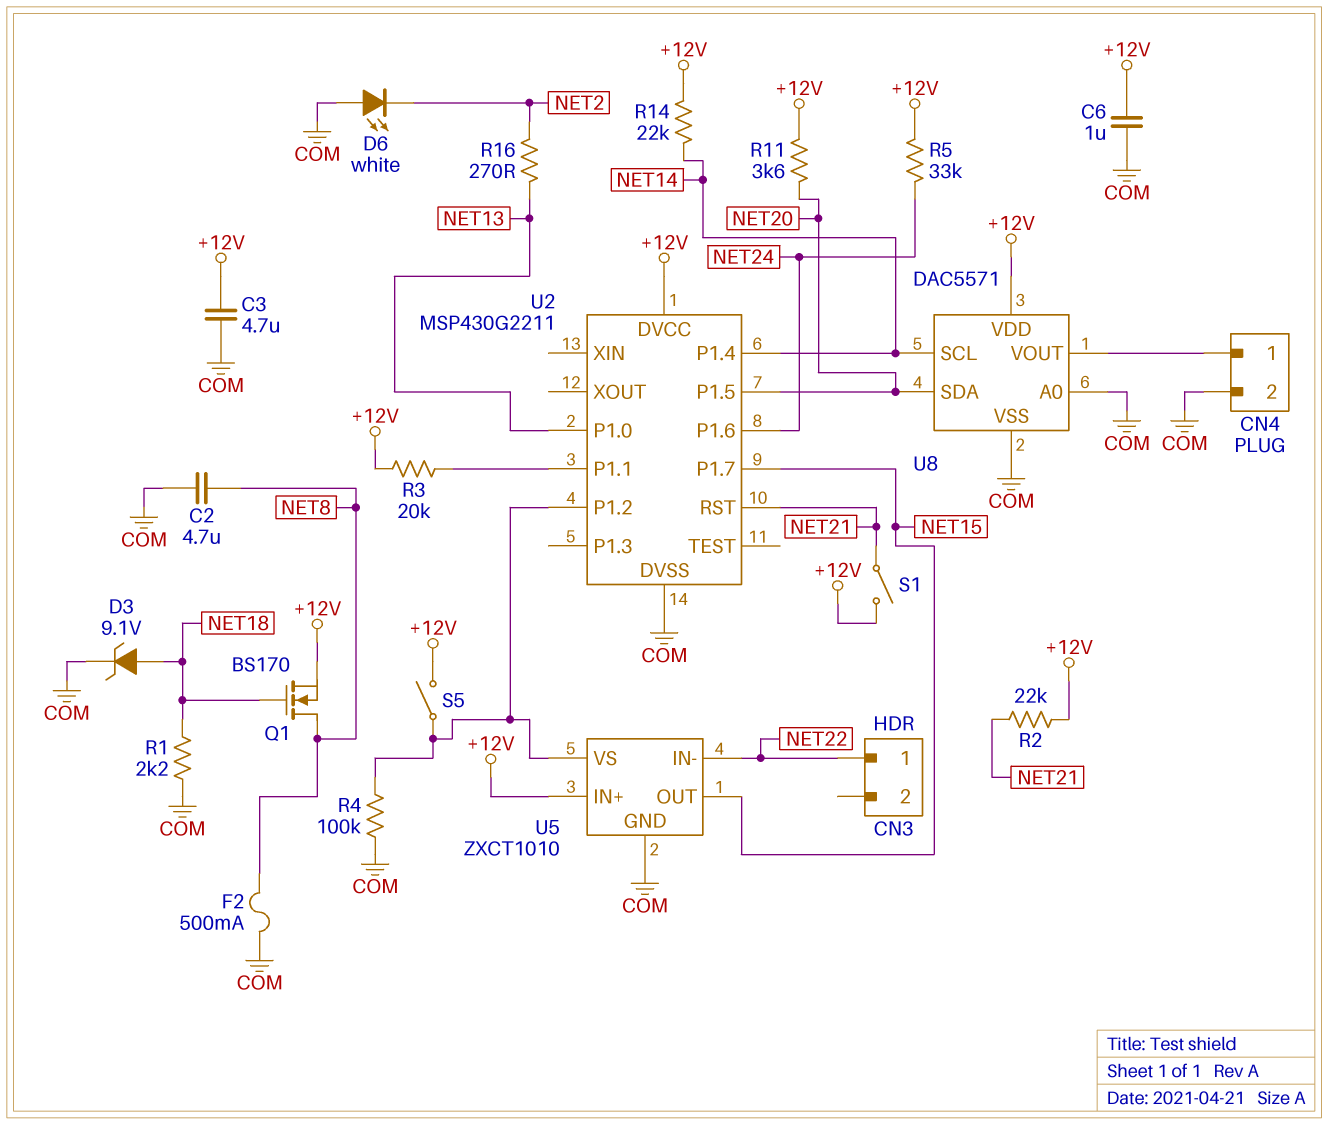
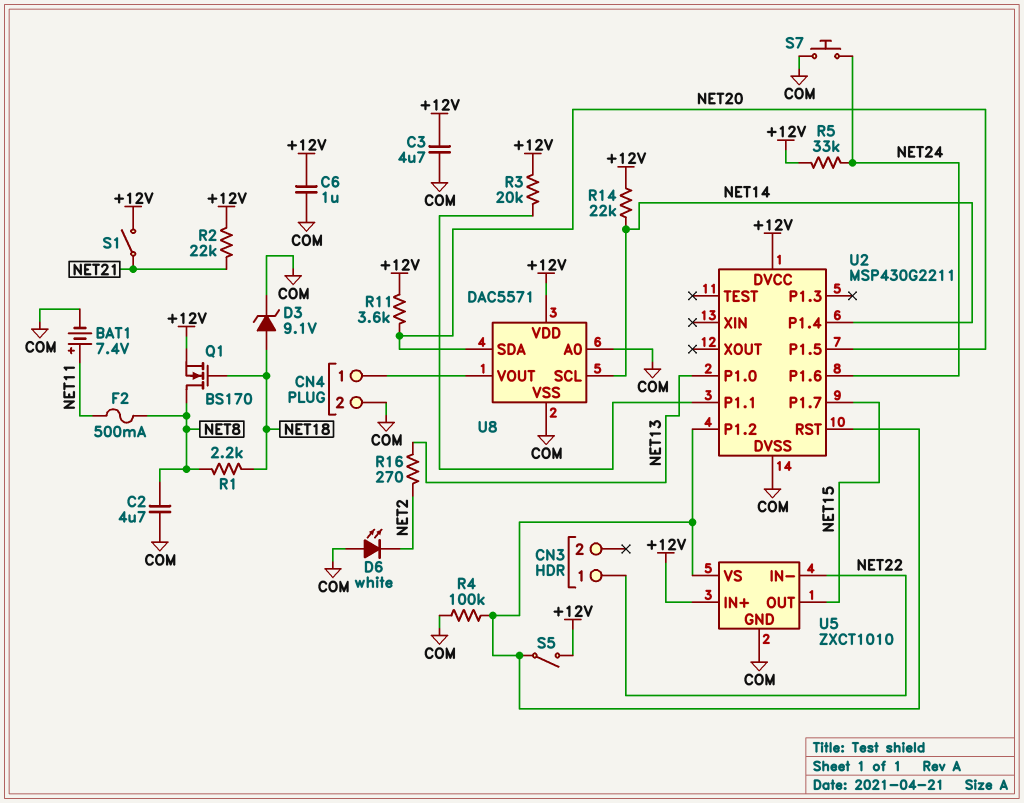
BAT1: none -> 7.4V (plus NET11, minus COM)
F2: 500mA (COM, NET8) -> 500mA (NET8, NET11)
R1: 2.2k (COM, NET18) -> 2.2k (NET8, NET18)
S7: none -> button (COM, NET24)
U2 pin RST: NET21 -> U2/P1.2

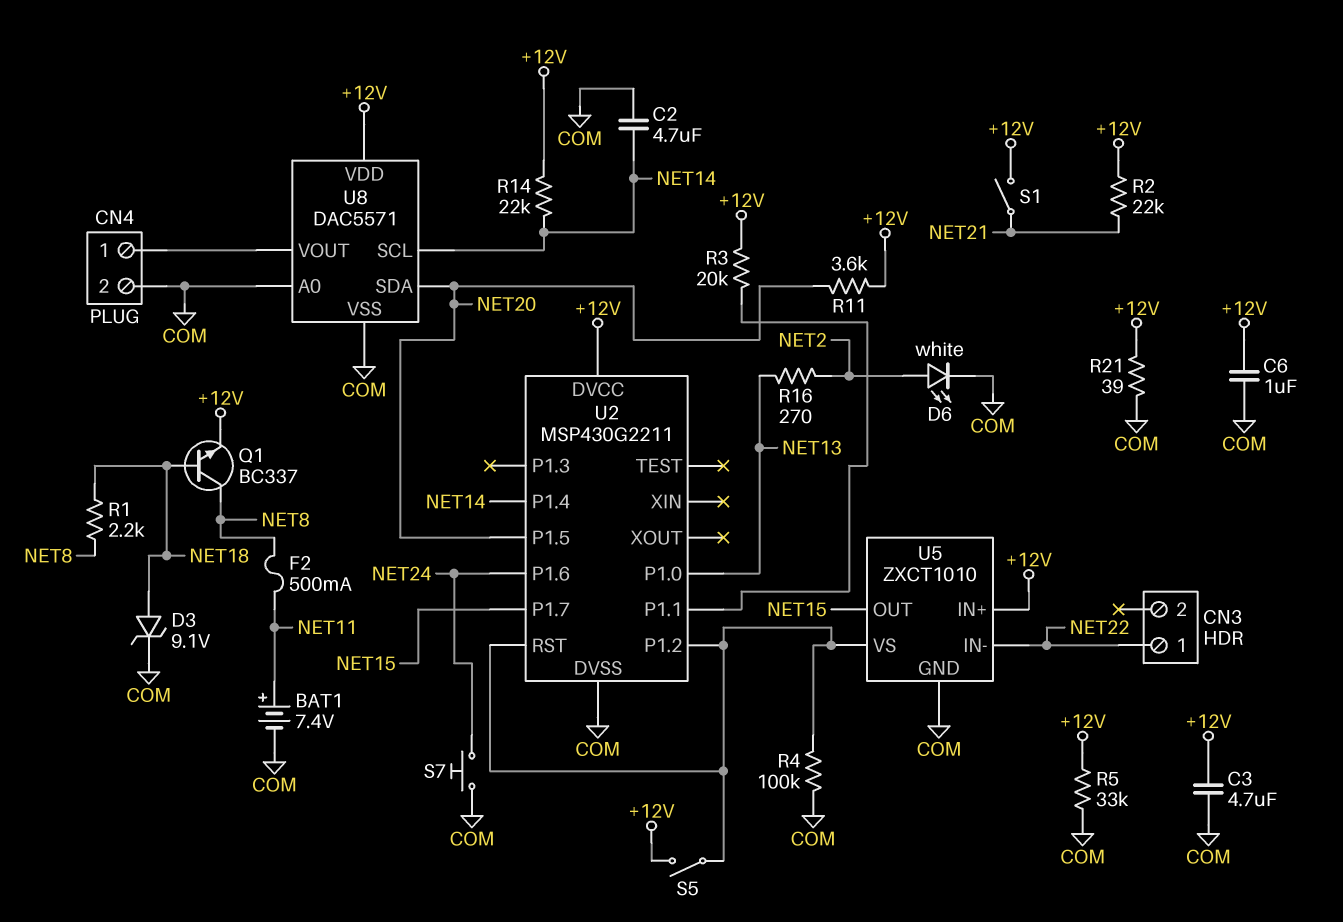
C2: 4.7uF (COM, NET8) -> 4.7uF (COM, NET14)
D6: LED white (A COM, K NET2) -> LED white (A NET2, K COM)
Q1: NMOS BS170 (G NET18, D NET8, S +12V) -> NPN BC337 (B NET18, C NET8, E +12V)
R5: 33k (+12V, NET24) -> 33k (+12V, COM)
R21: none -> 39 (+12V, COM)

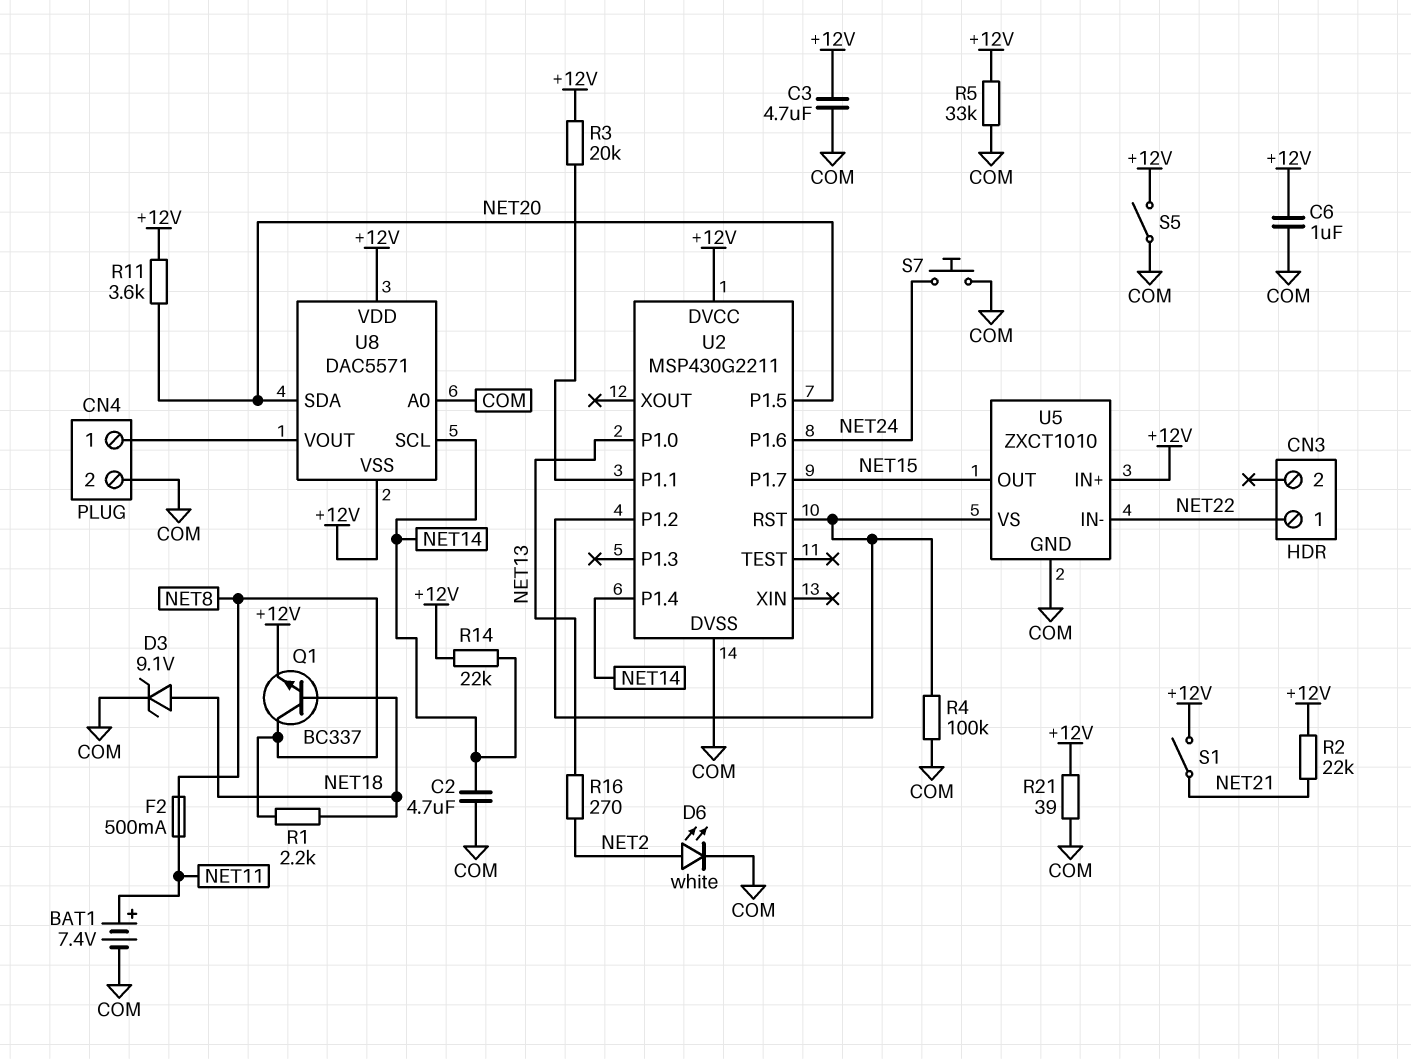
S5: switch (+12V, U2/P1.2) -> switch (+12V, COM)
U8 pin VSS: COM -> +12V

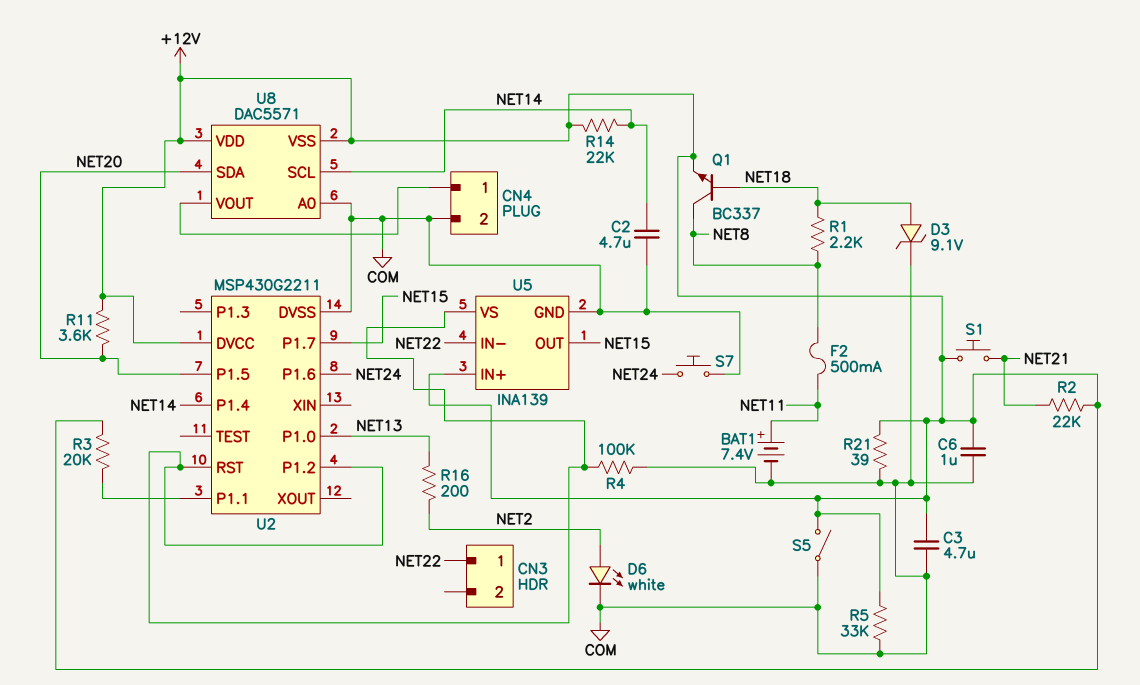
R16: 270 (NET2, NET13) -> 200 (NET2, NET13)
S1: switch (+12V, NET21) -> button (+12V, NET21)
U5: ZXCT1010 -> INA139

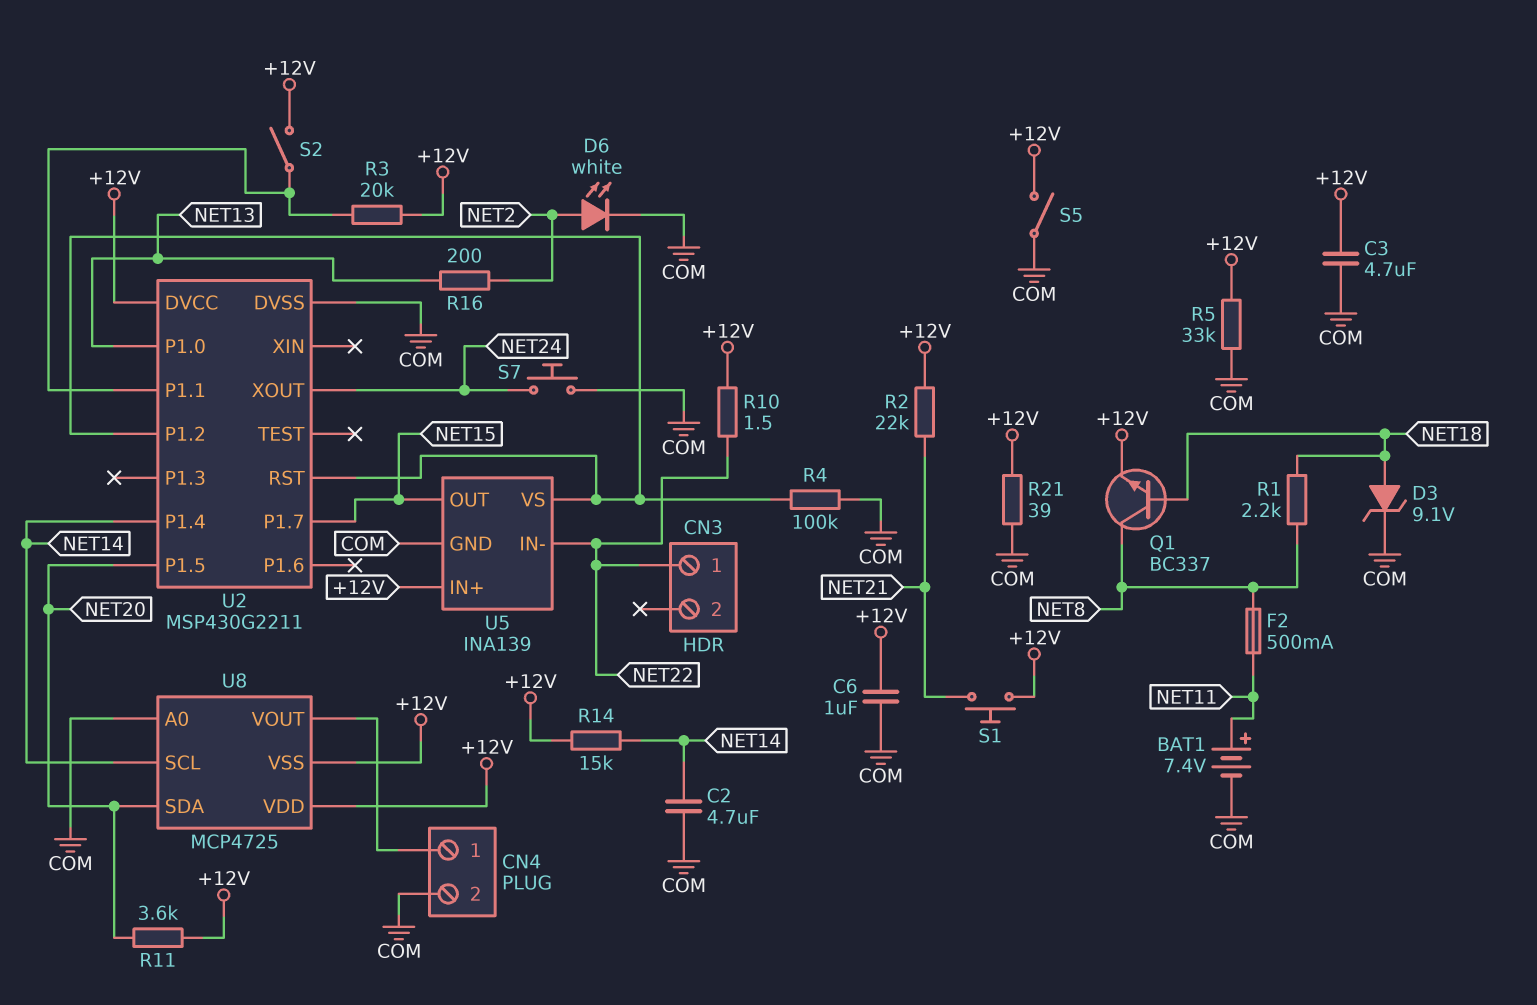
R10: none -> 1.5 (+12V, NET22)
R14: 22k (+12V, NET14) -> 15k (+12V, NET14)
S2: none -> switch (+12V, U2/P1.1)
U2 pin P1.6: NET24 -> none
U2 pin XOUT: none -> NET24
U8: DAC5571 -> MCP4725

